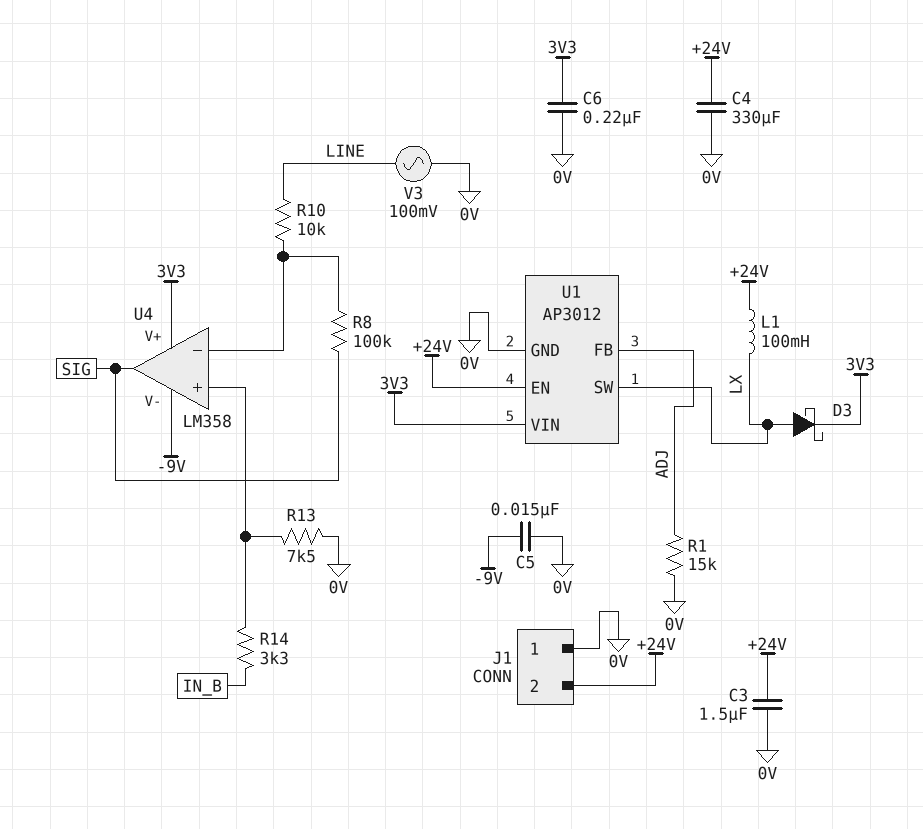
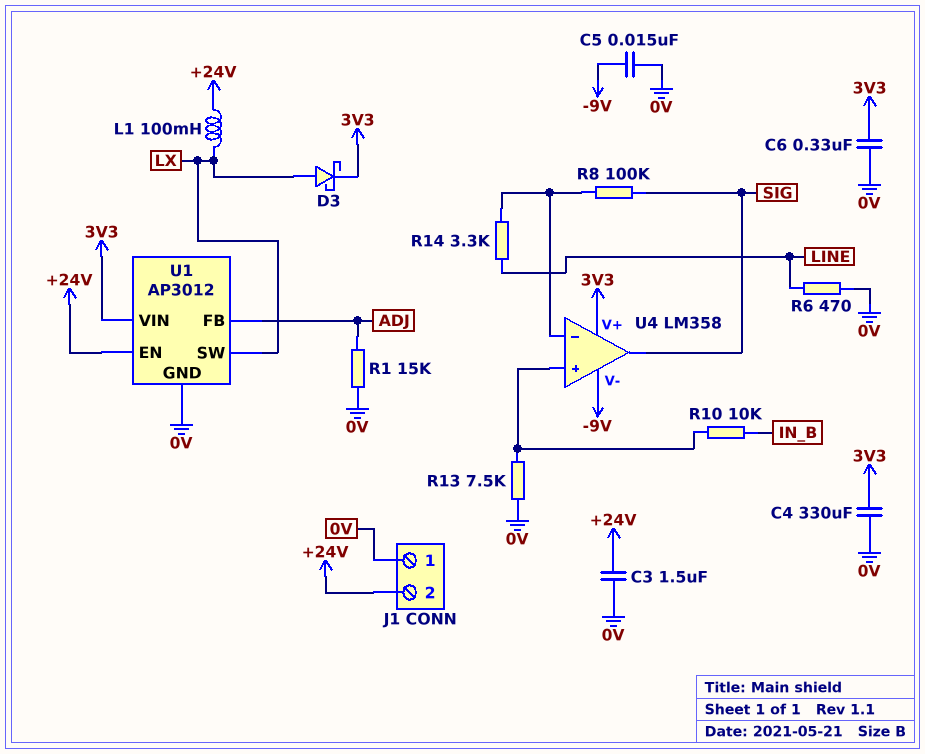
C4: 330uF (+24V, 0V) -> 330uF (0V, 3V3)
C6: 220nF (0V, 3V3) -> 330nF (0V, 3V3)
R6: none -> 470 (0V, LINE)
R10: 10k (LINE, U4/in-) -> 10k (IN_B, U4/in+)
R14: 3.3k (IN_B, U4/in+) -> 3.3k (LINE, U4/in-)
V3: AC 100mV (0V, LINE) -> none

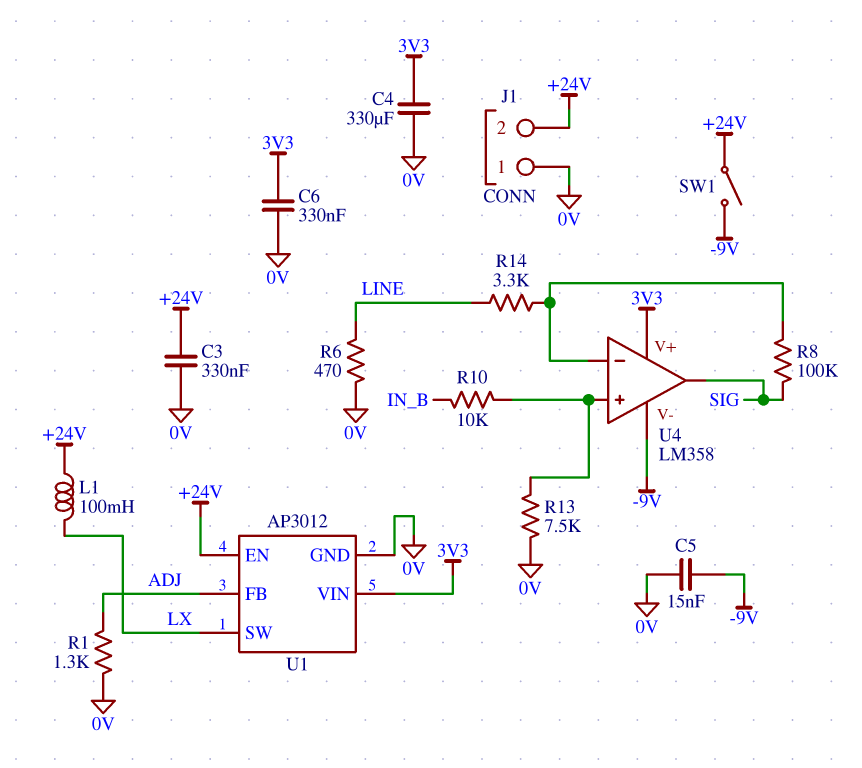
C3: 1.5uF (+24V, 0V) -> 330nF (+24V, 0V)
D3: schottky (A LX, K 3V3) -> none
R1: 15k (0V, ADJ) -> 1.3k (0V, ADJ)
SW1: none -> switch (+24V, -9V)

